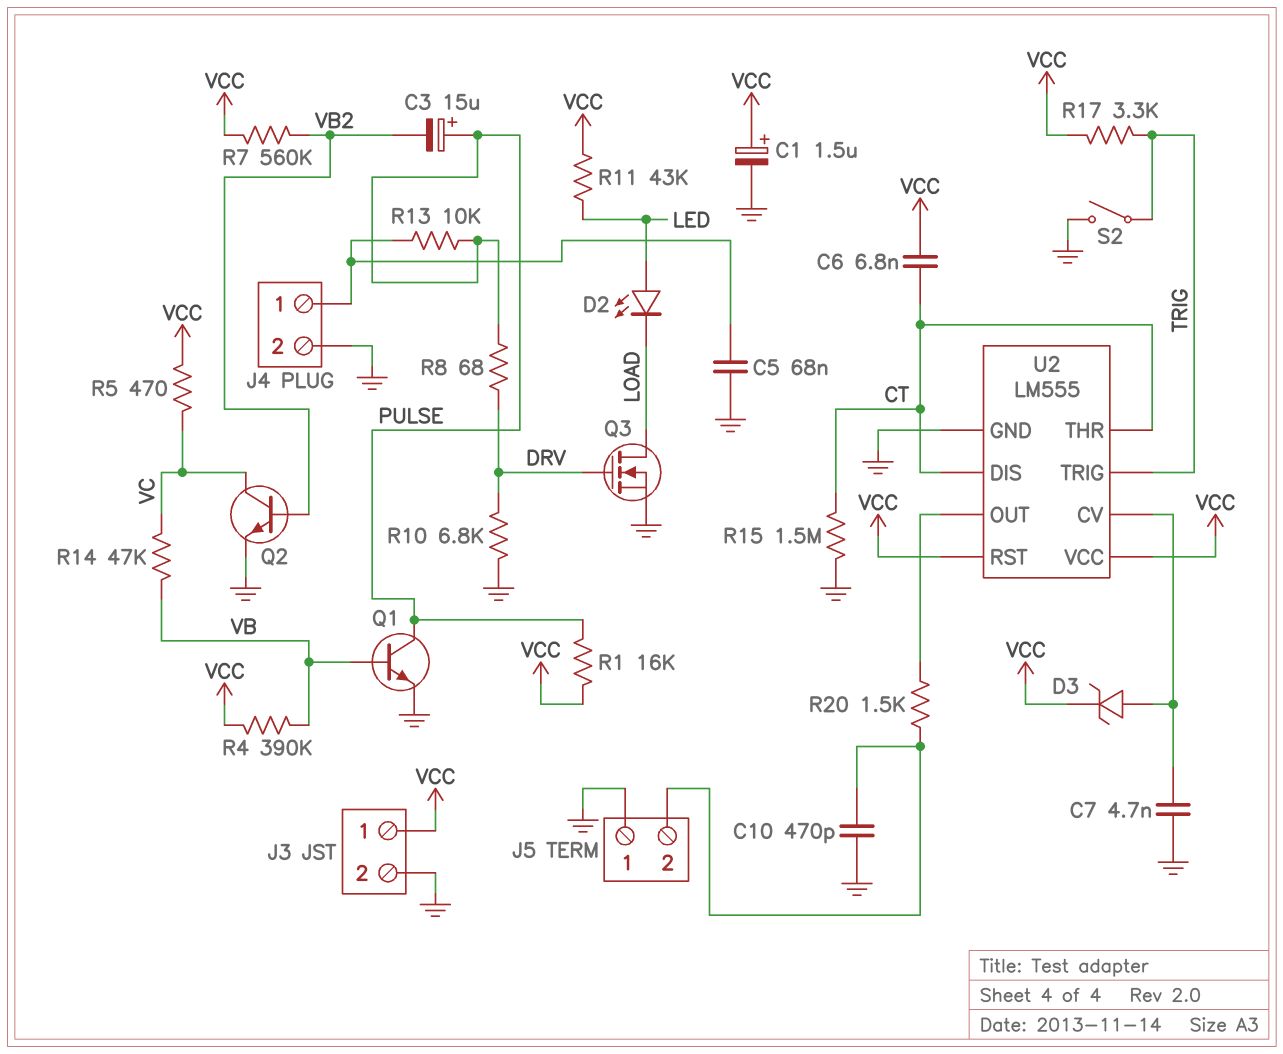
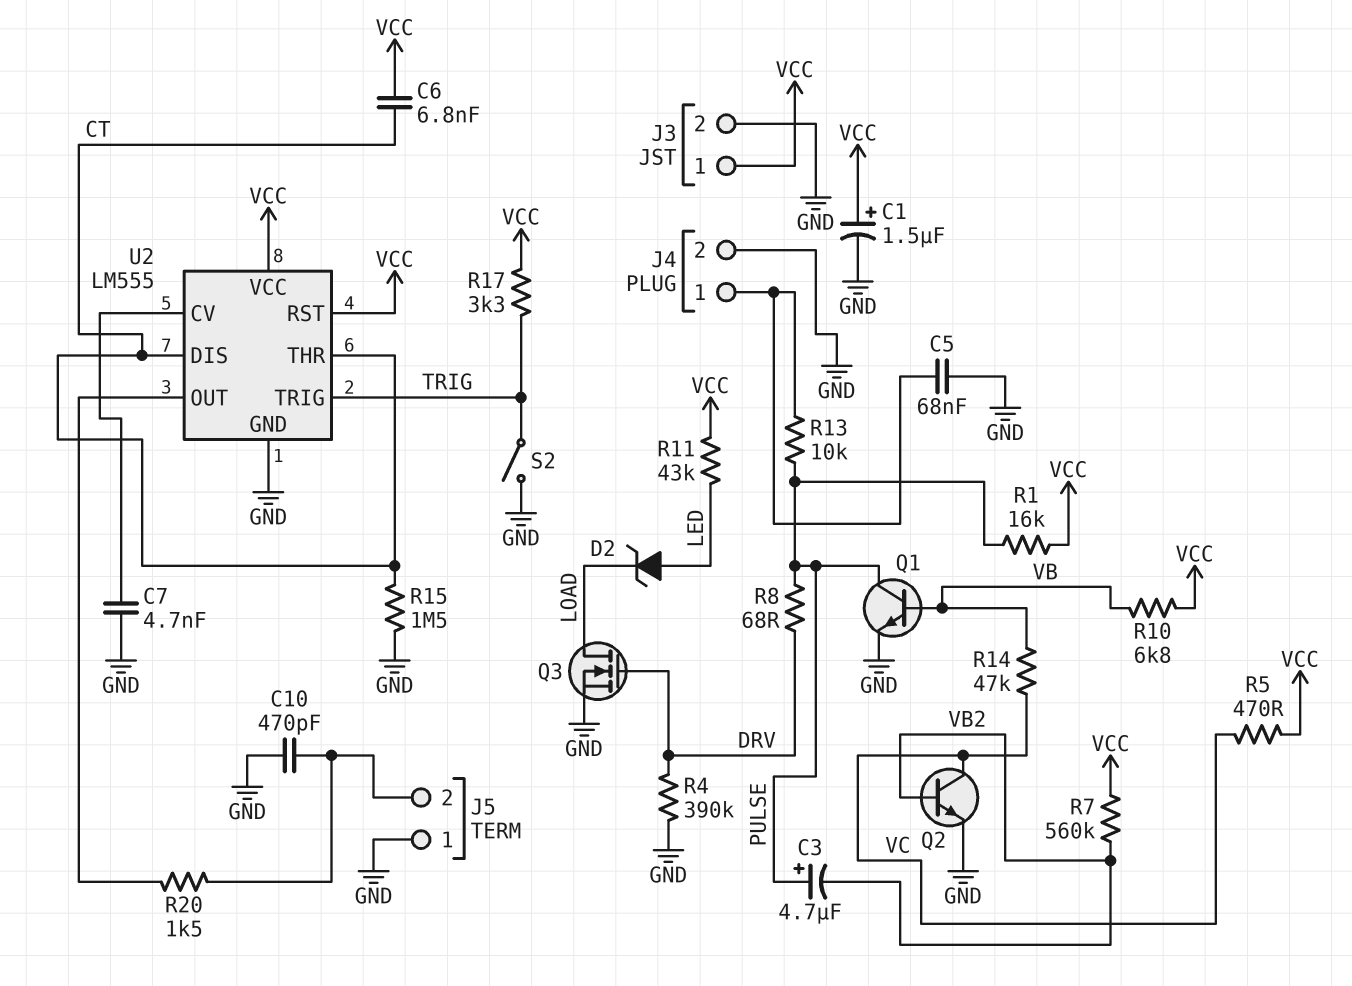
C3: 15uF (plus PULSE, minus VB2) -> 4.7uF (plus PULSE, minus VB2)
D2: LED (A LED, K LOAD) -> zener (A LED, K LOAD)
D3: zener (A U2/CV, K VCC) -> none
R4: 390k (VB, VCC) -> 390k (DRV, GND)
R10: 6.8k (DRV, GND) -> 6.8k (VB, VCC)

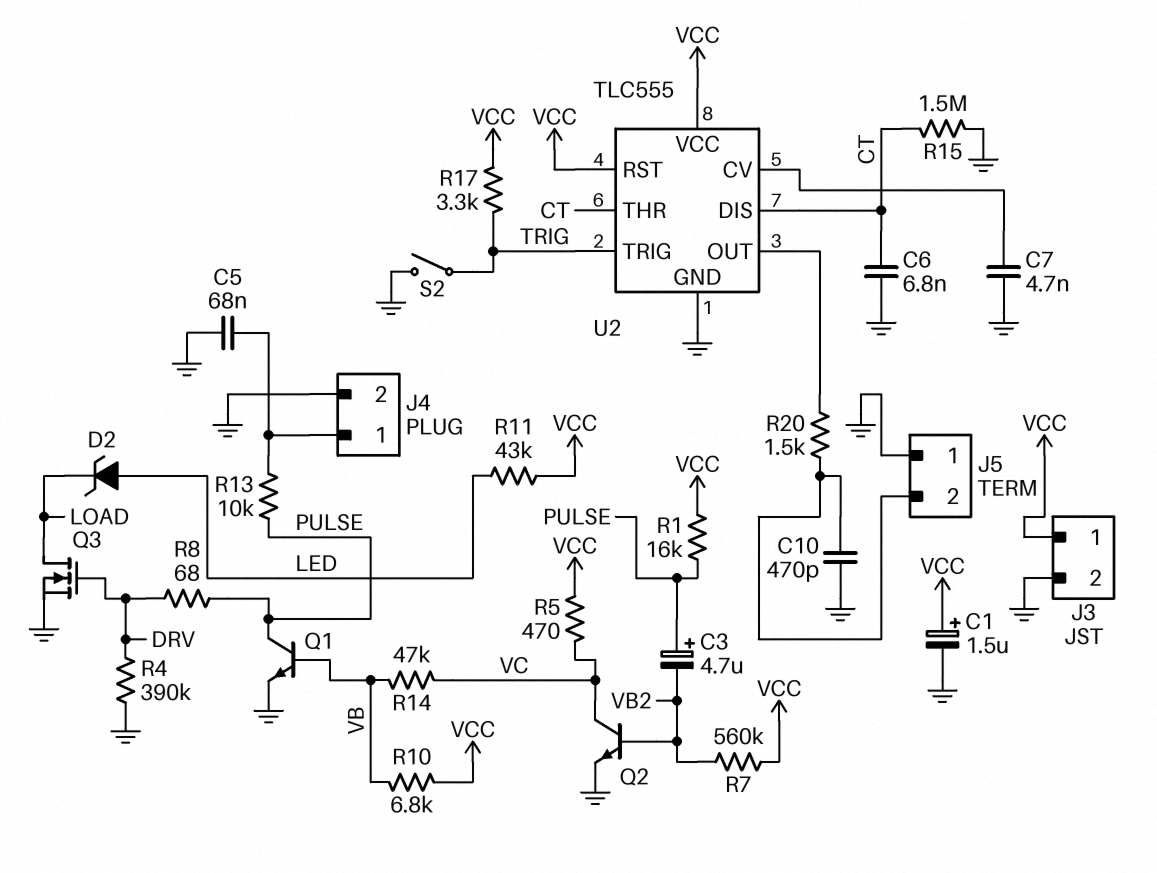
C6: 6.8nF (CT, VCC) -> 6.8nF (CT, GND)
U2: LM555 -> TLC555

